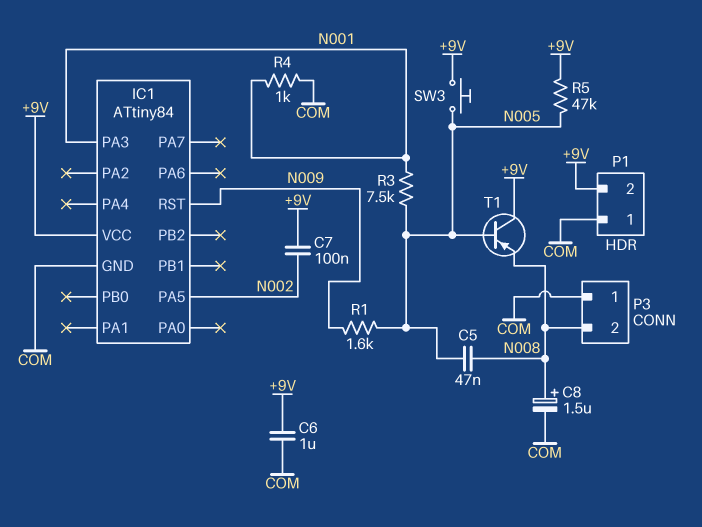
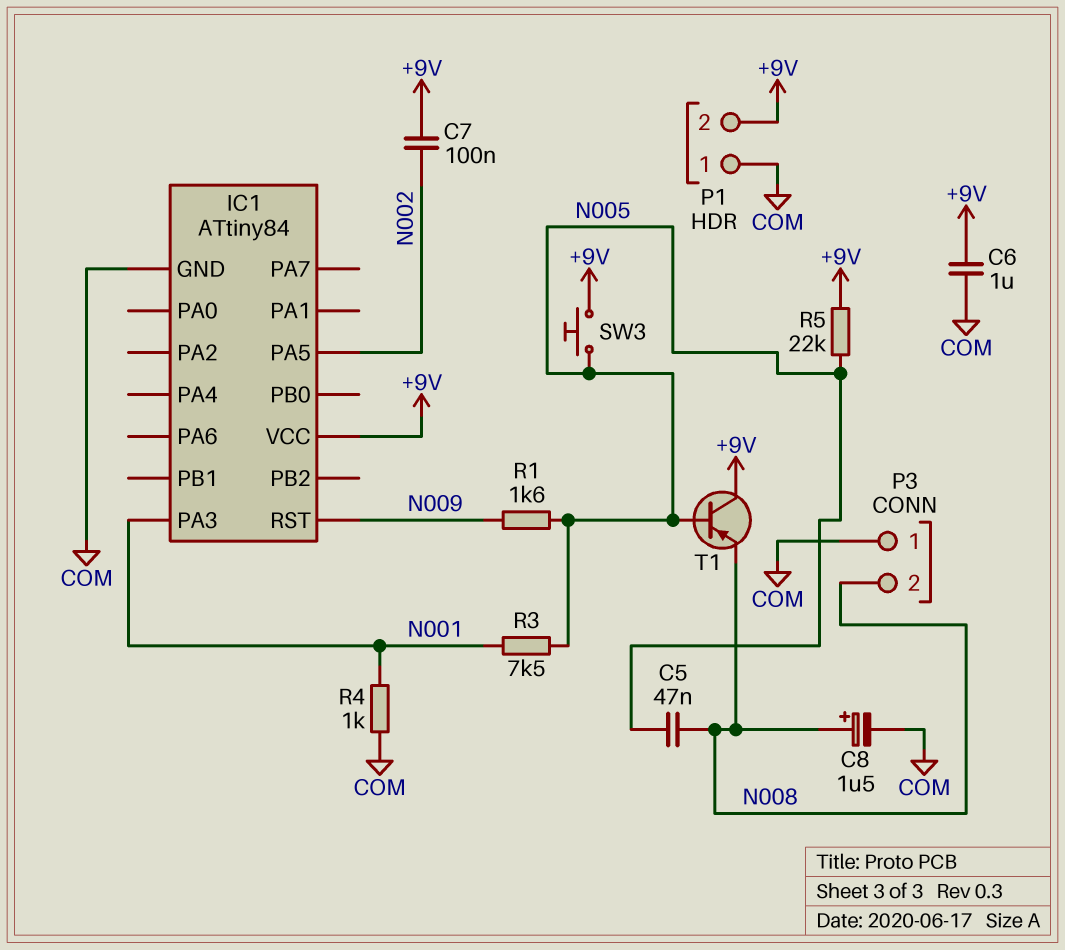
R5: 47k (+9V, N005) -> 22k (+9V, N005)

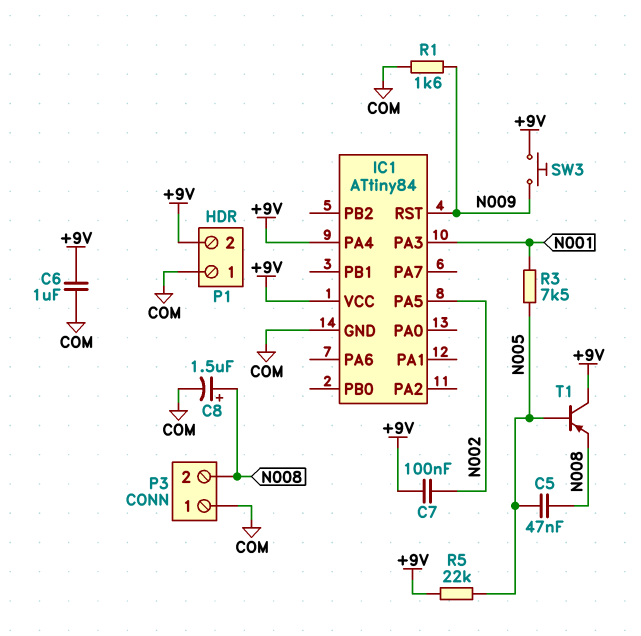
IC1 pin PA4: none -> +9V
R1: 1.6k (N005, N009) -> 1.6k (COM, N009)
R4: 1k (COM, N001) -> none
SW3: button (+9V, N005) -> button (+9V, N009)

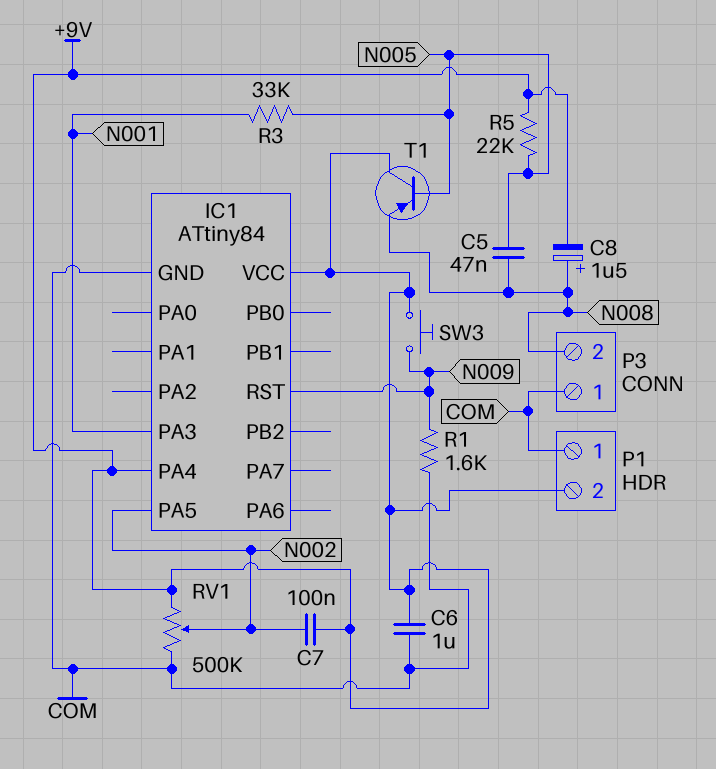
C8: 1.5uF (plus N008, minus COM) -> 1.5uF (plus N008, minus +9V)
R3: 7.5k (N001, N005) -> 33k (N001, N005)
RV1: none -> 500k (+9V, COM, wiper N002)

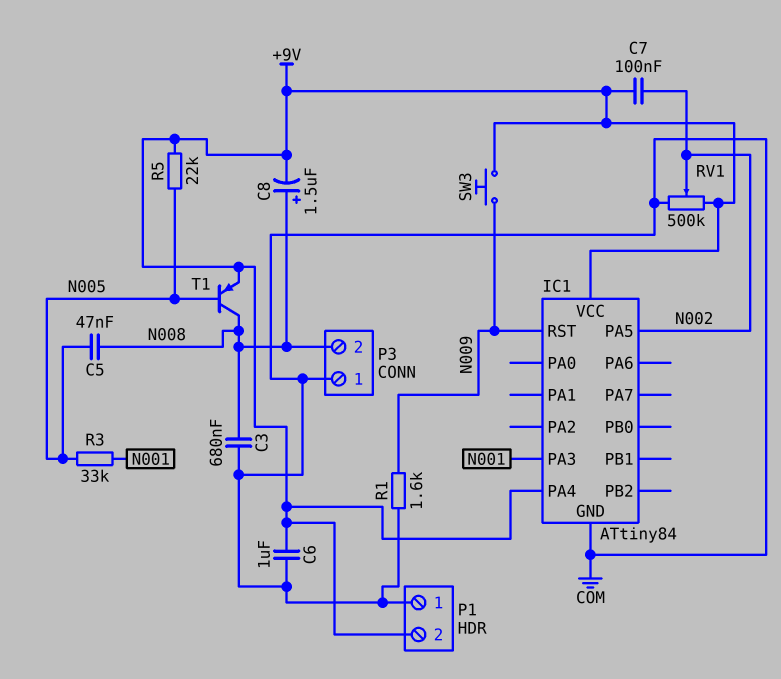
C3: none -> 680nF (COM, N008)
T1: PNP (B N005, C +9V, E N008) -> PNP (B N005, C N008, E +9V)

